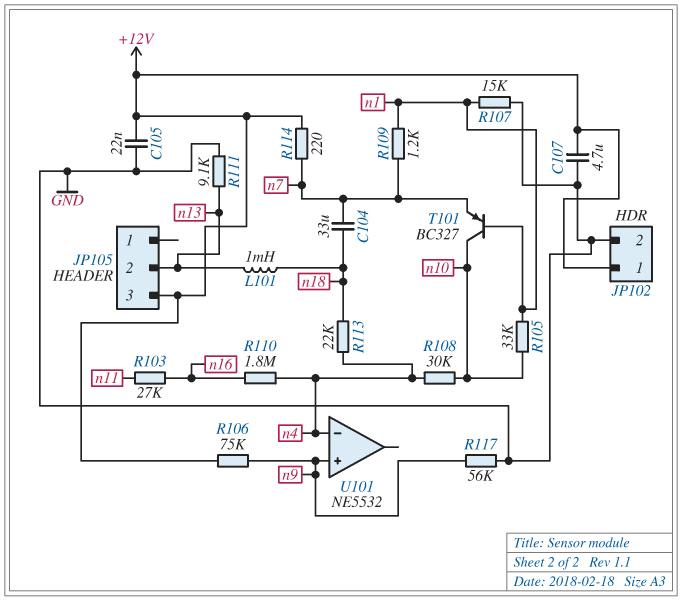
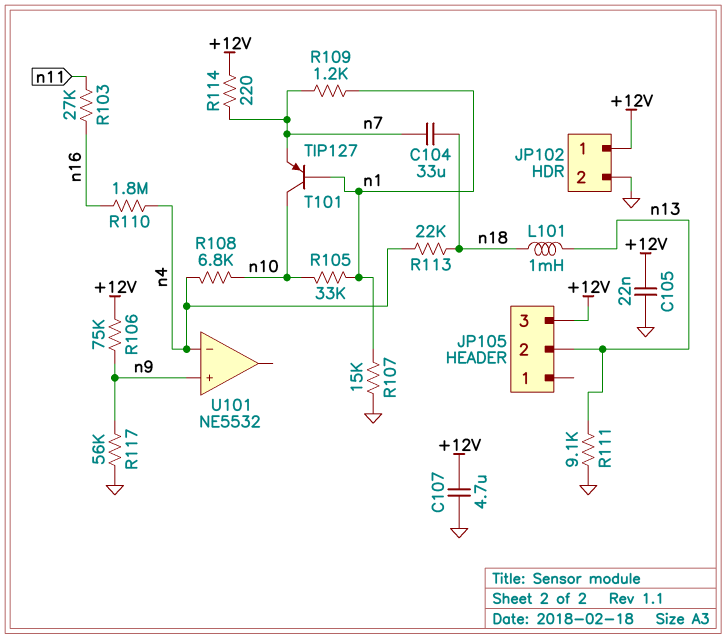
R108: 30k (n4, n10) -> 6.8k (n4, n10)
T101: PNP BC327 (B n1, C n10, E n7) -> PNP TIP127 (B n1, C n10, E n7)

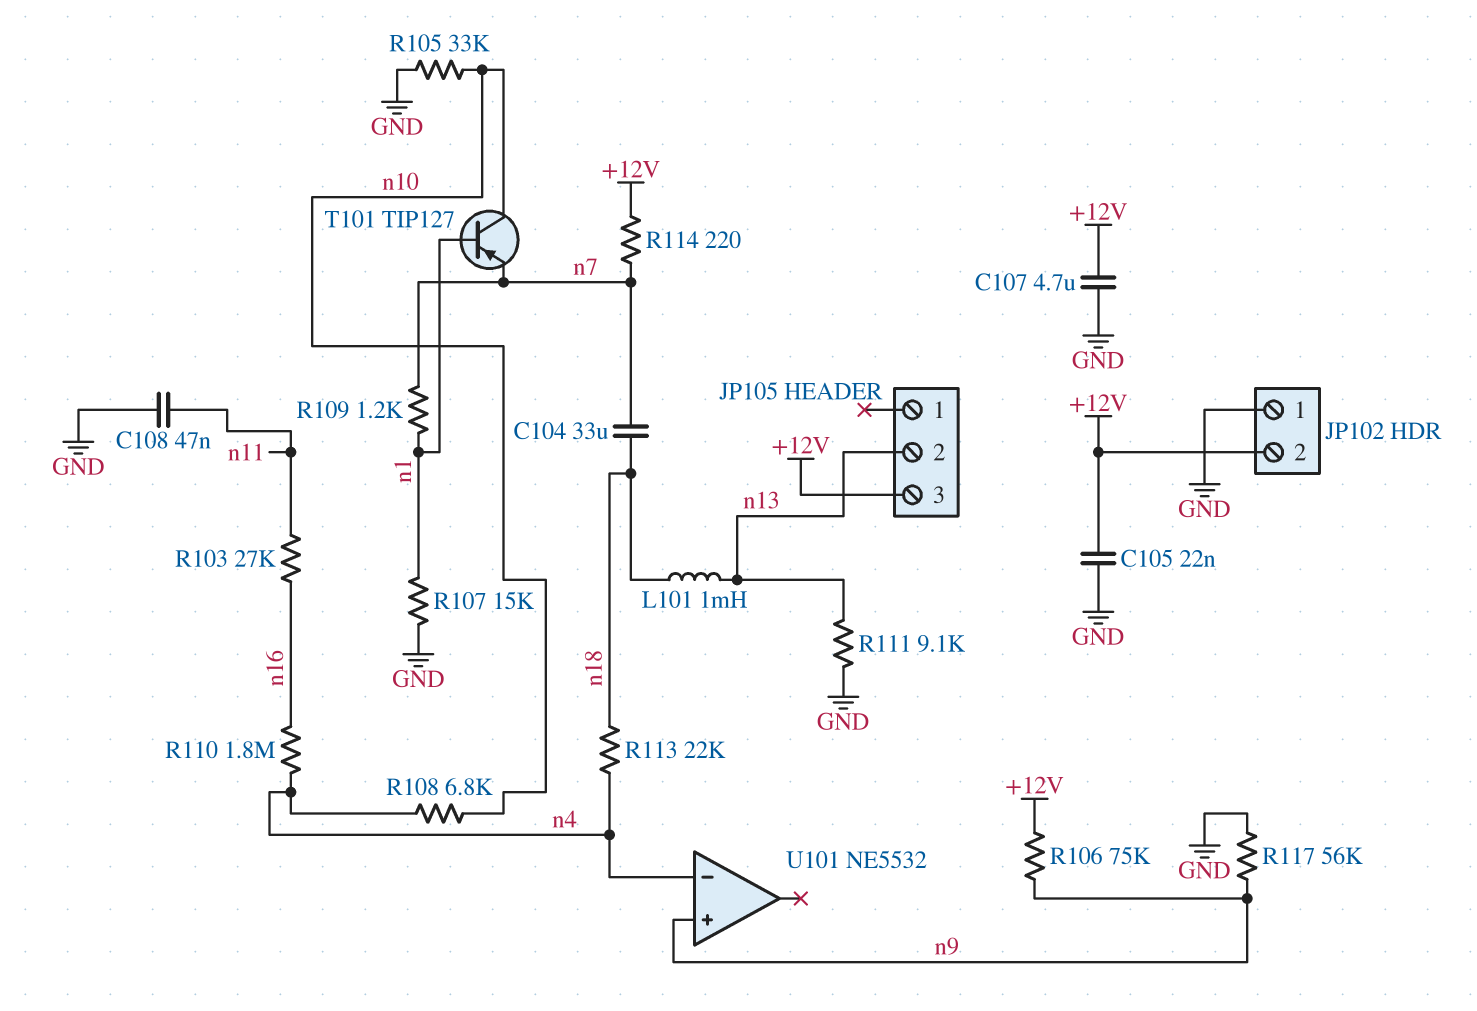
C108: none -> 47nF (GND, n11)
JP102 pin 1: +12V -> GND
JP102 pin 2: GND -> +12V
R105: 33k (n1, n10) -> 33k (GND, n10)

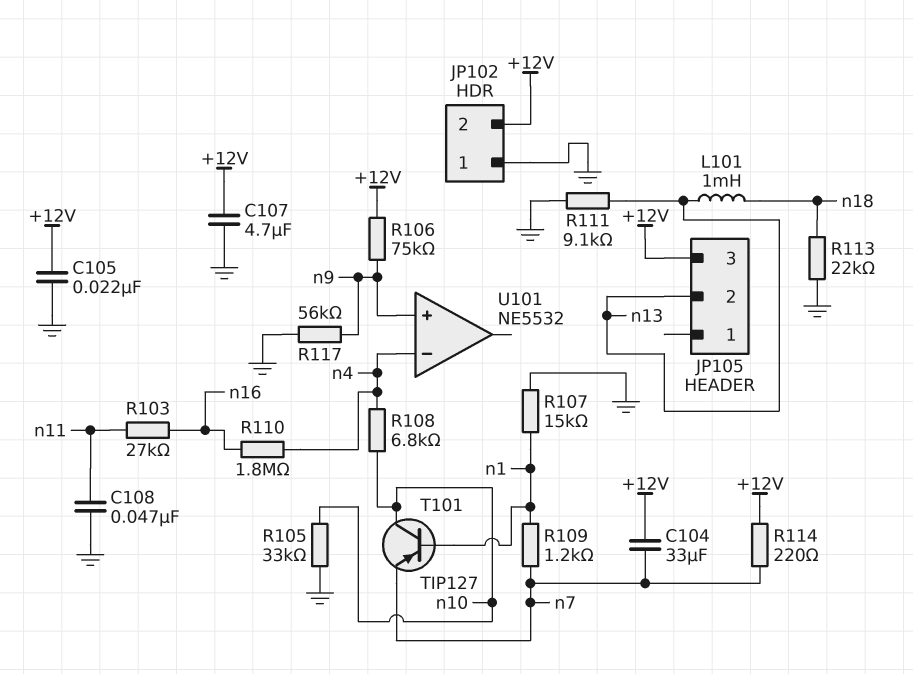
C104: 33uF (n7, n18) -> 33uF (+12V, n7)
R113: 22k (n4, n18) -> 22k (GND, n18)

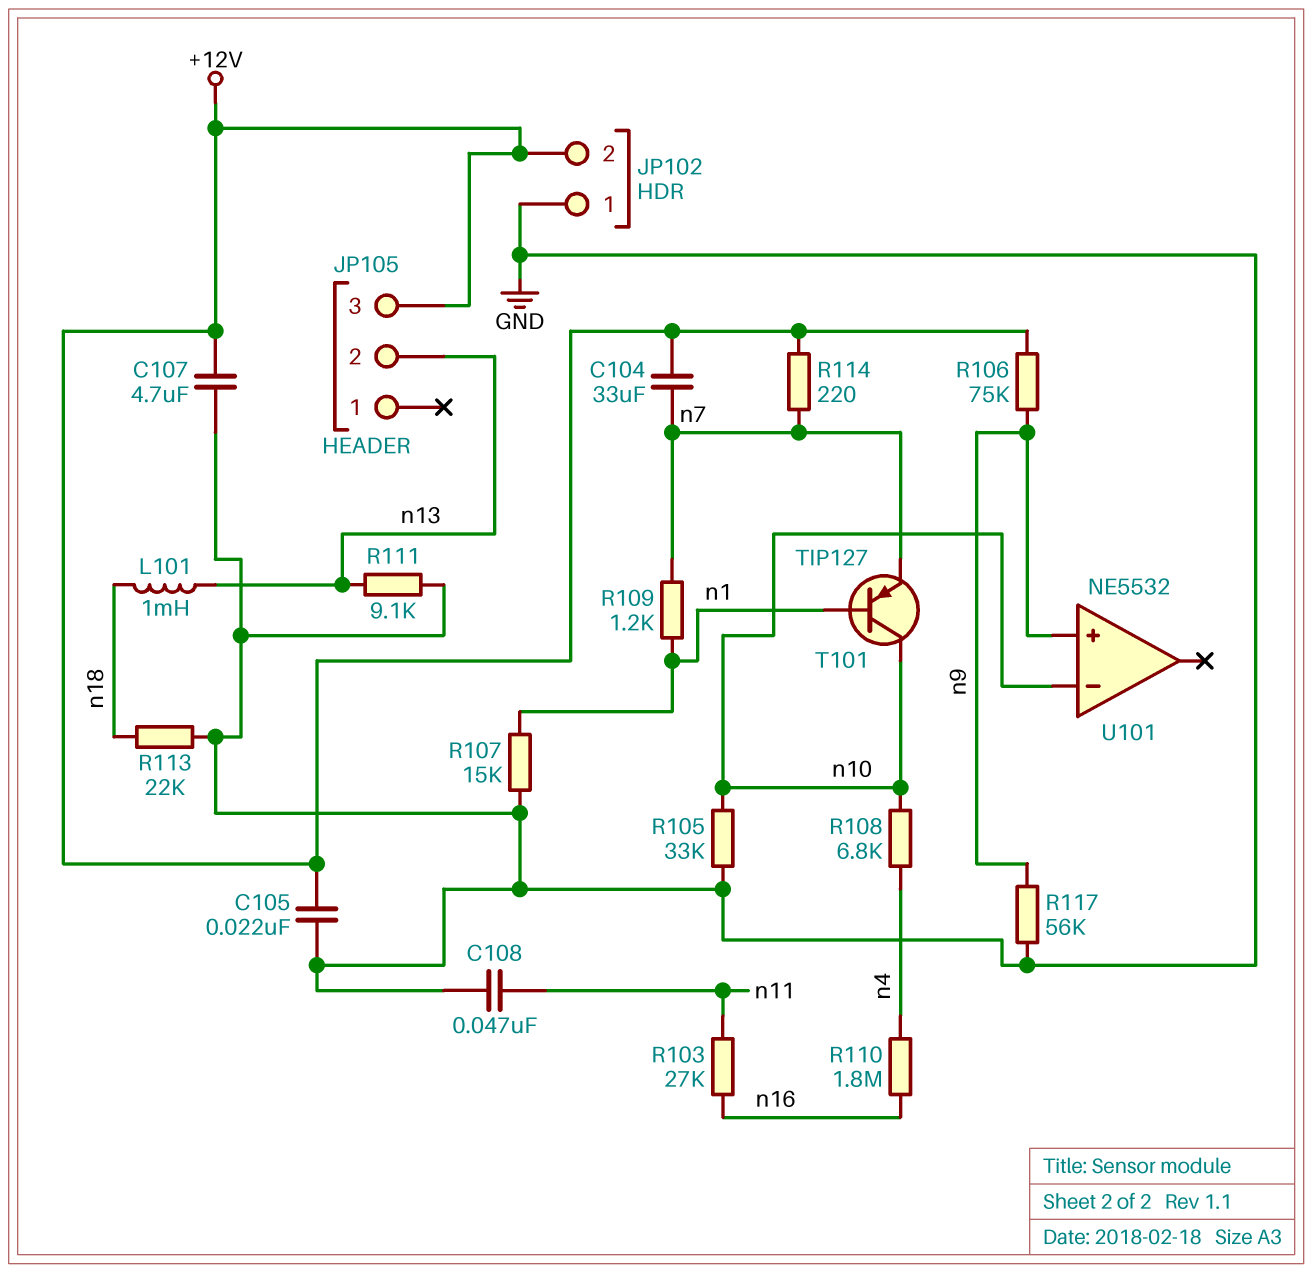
U101 pin in-: n4 -> n10

